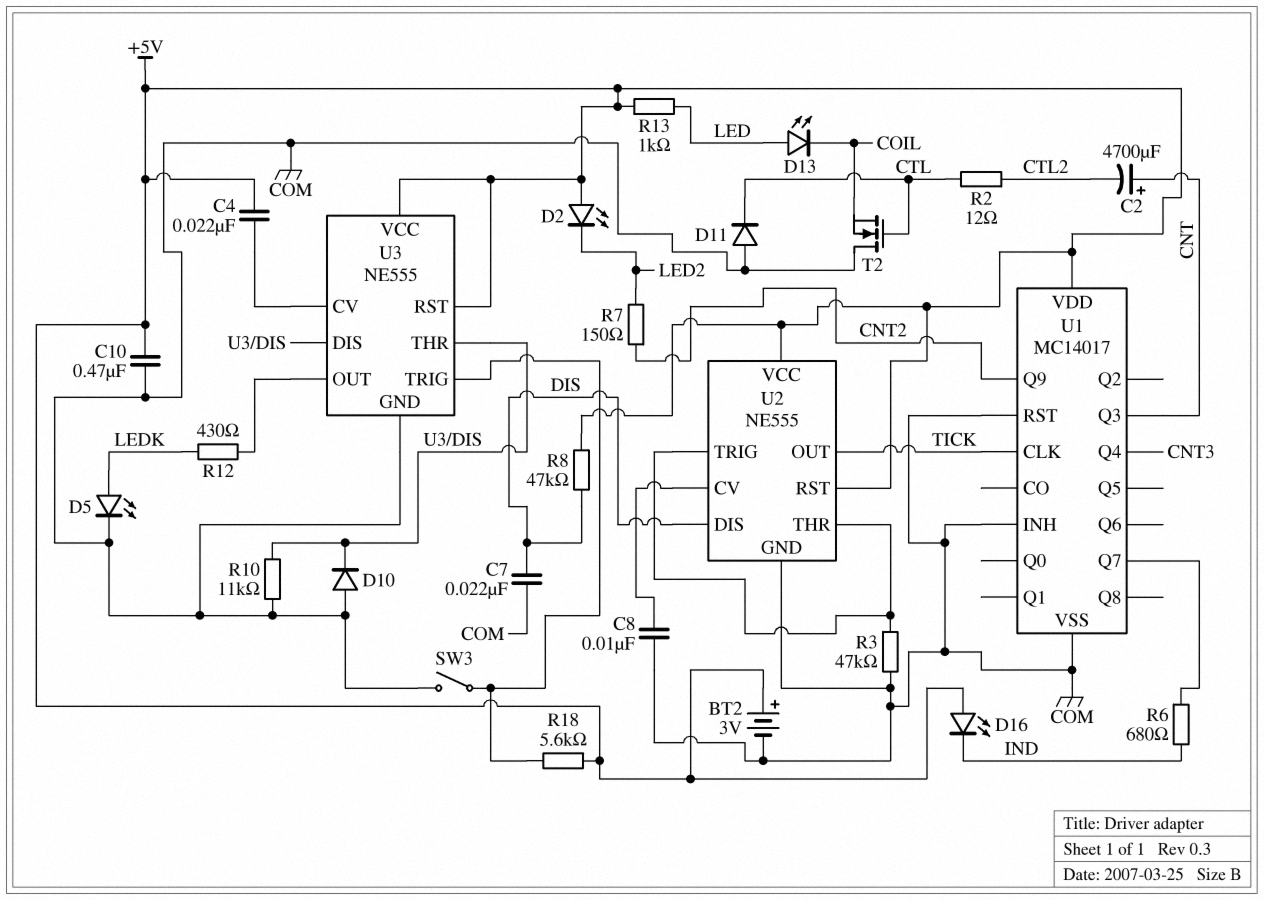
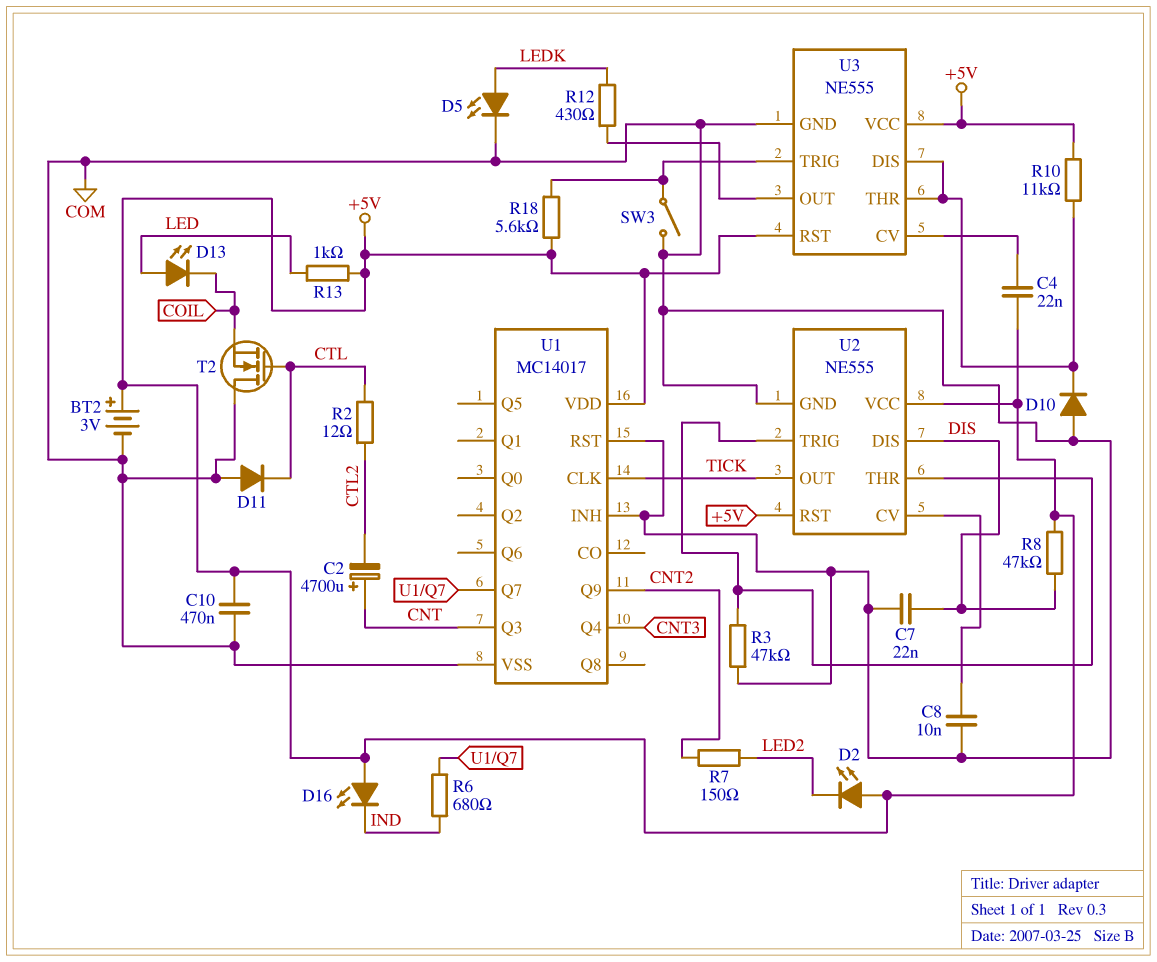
R10: 11k (COM, U3/DIS) -> 11k (+5V, U3/DIS)

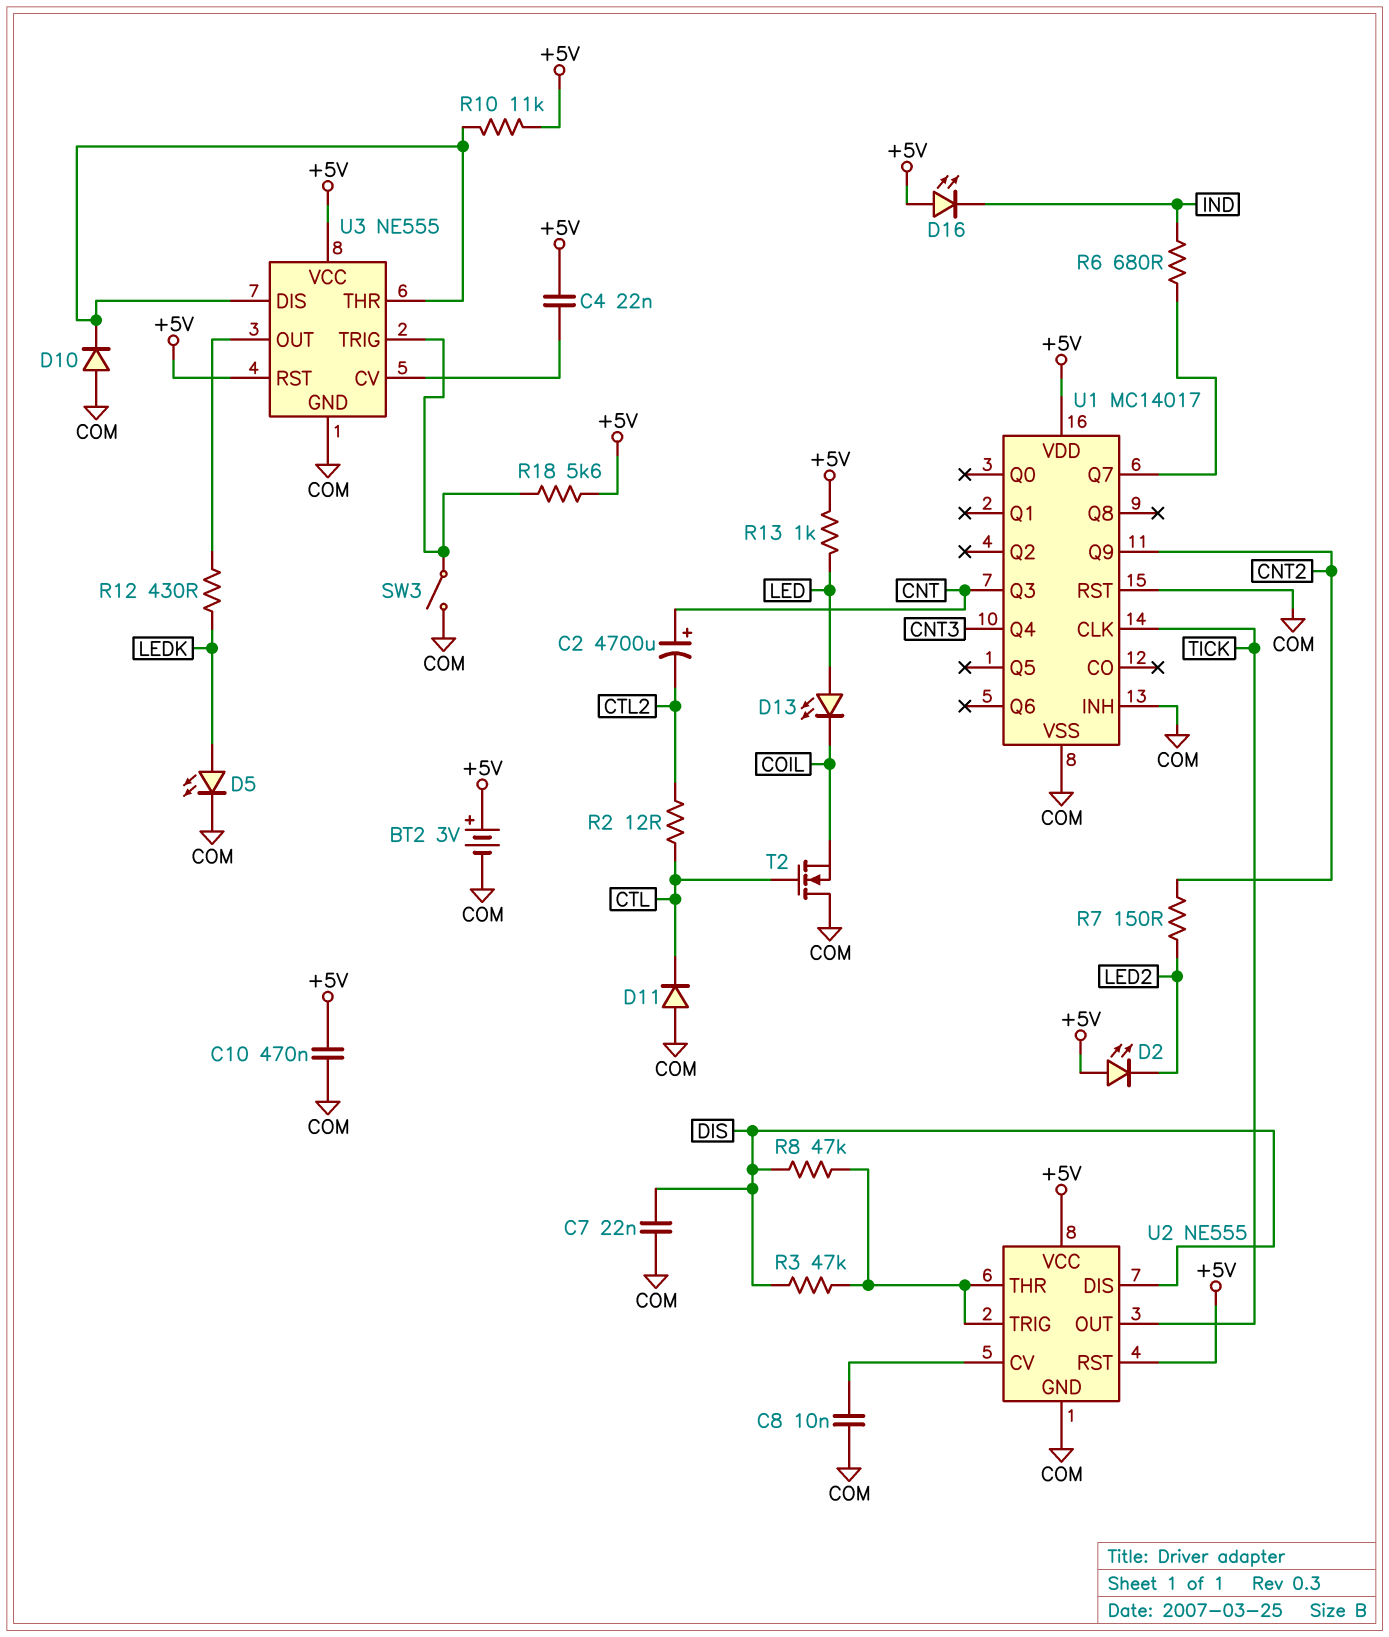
R3: 47k (COM, U2/THR) -> 47k (DIS, U2/THR)
R8: 47k (+5V, DIS) -> 47k (DIS, U2/THR)

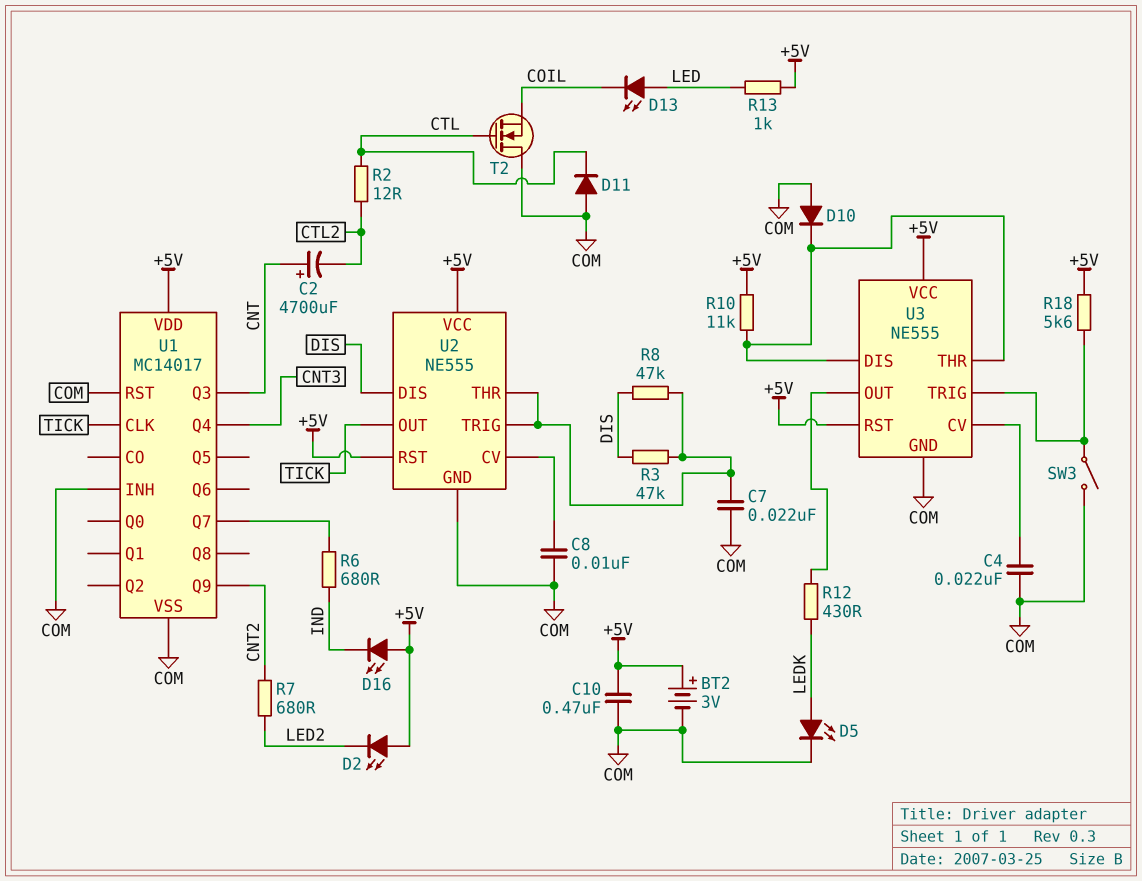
C4: 22nF (+5V, U3/CV) -> 22nF (COM, U3/CV)
C7: 22nF (COM, DIS) -> 22nF (COM, U2/THR)
R7: 150 (CNT2, LED2) -> 680 (CNT2, LED2)

